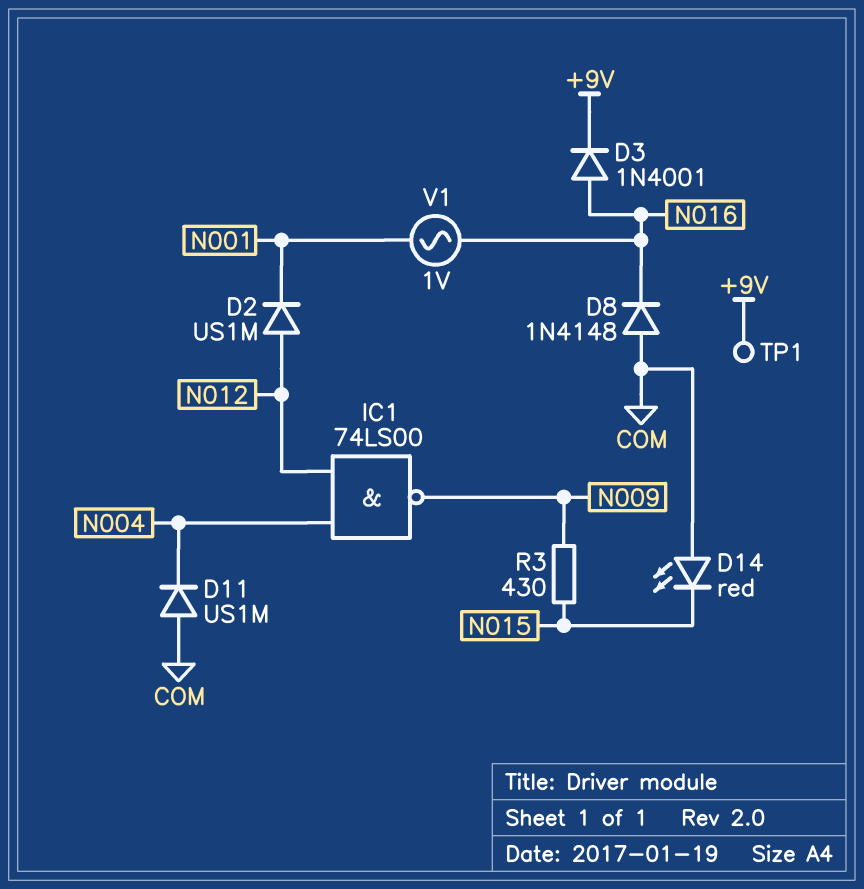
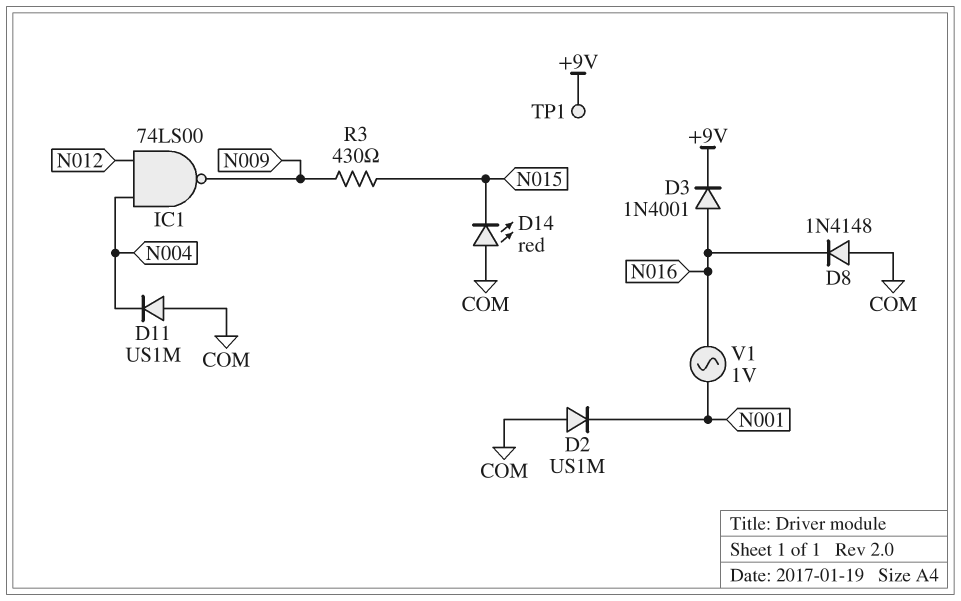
D2: diode US1M (A N012, K N001) -> diode US1M (A COM, K N001)

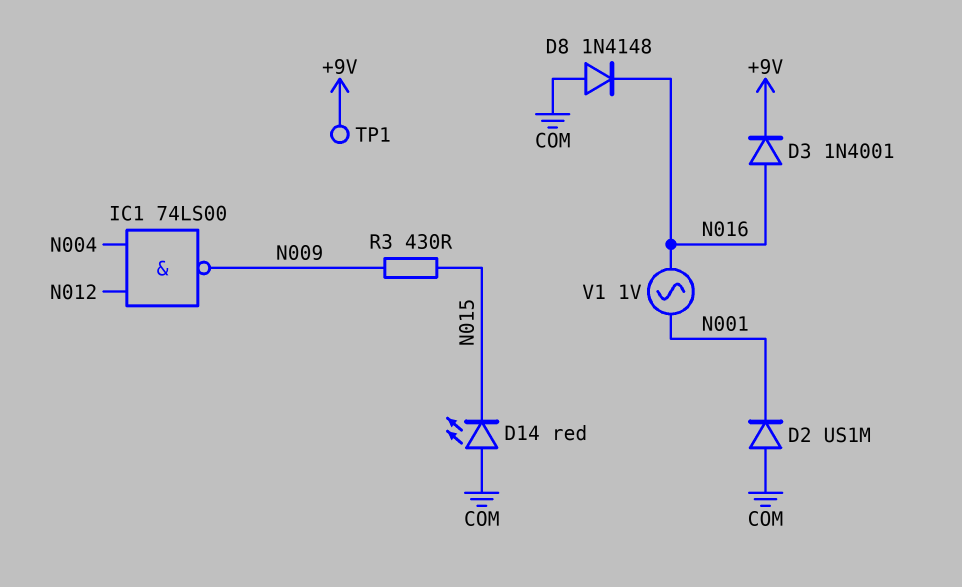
D11: diode US1M (A COM, K N004) -> none

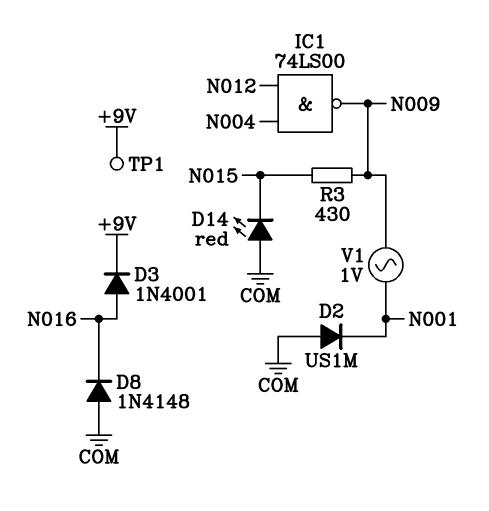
V1: AC 1V (N001, N016) -> AC 1V (N001, N009)

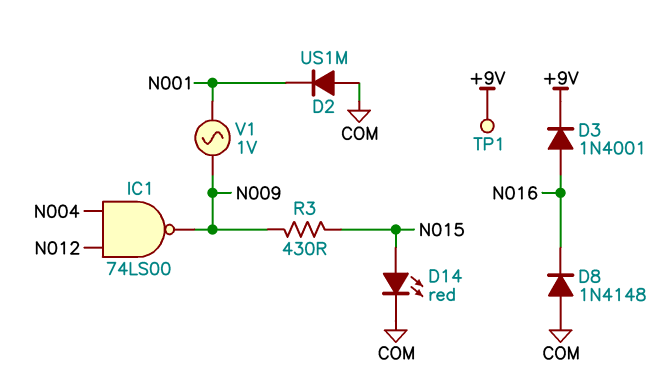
D14: LED red (A COM, K N015) -> LED red (A N015, K COM)

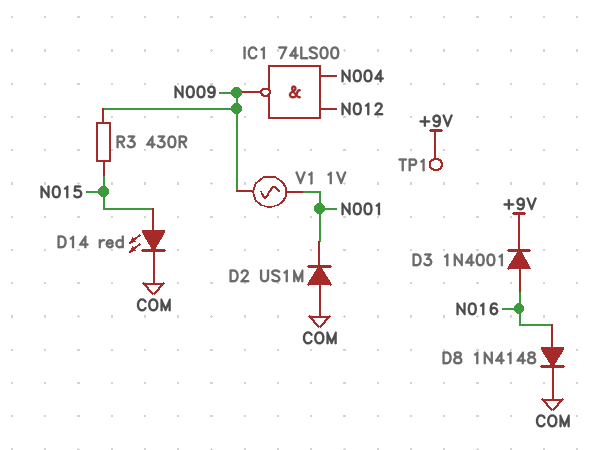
D8: diode 1N4148 (A COM, K N016) -> diode 1N4148 (A N016, K COM)

